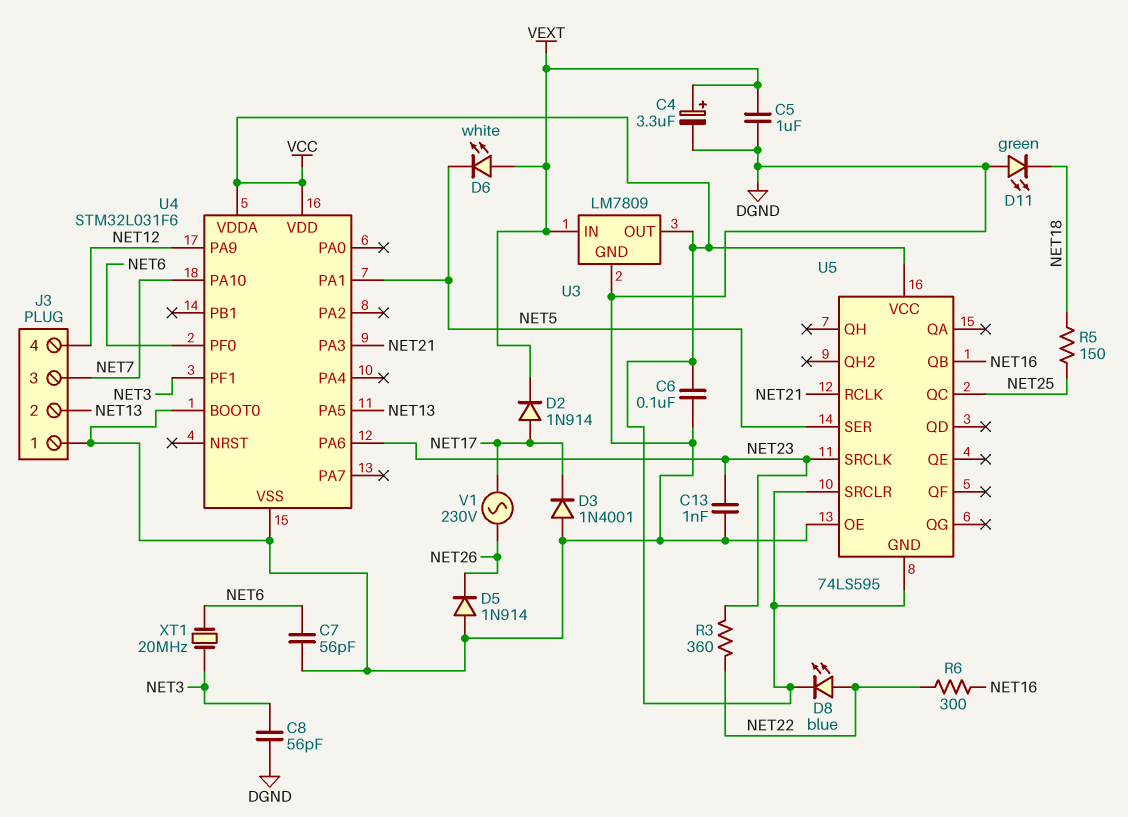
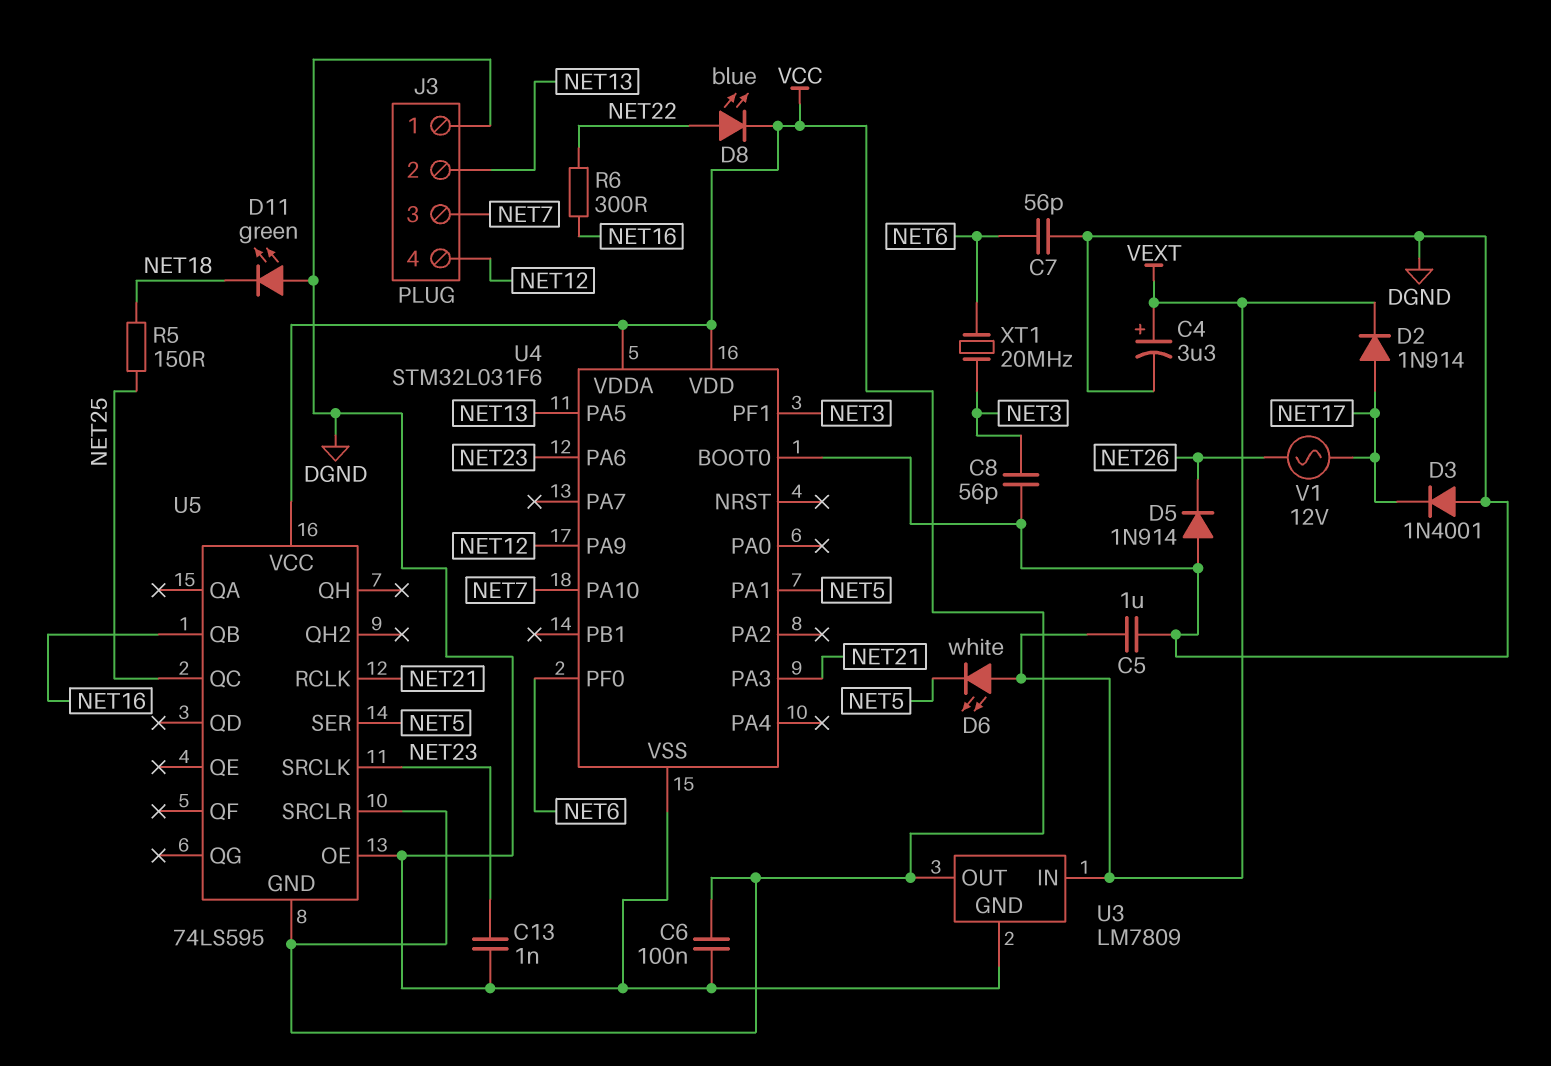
R3: 360 (NET22, NET23) -> none
V1: AC 230V (NET17, NET26) -> AC 12V (NET17, NET26)

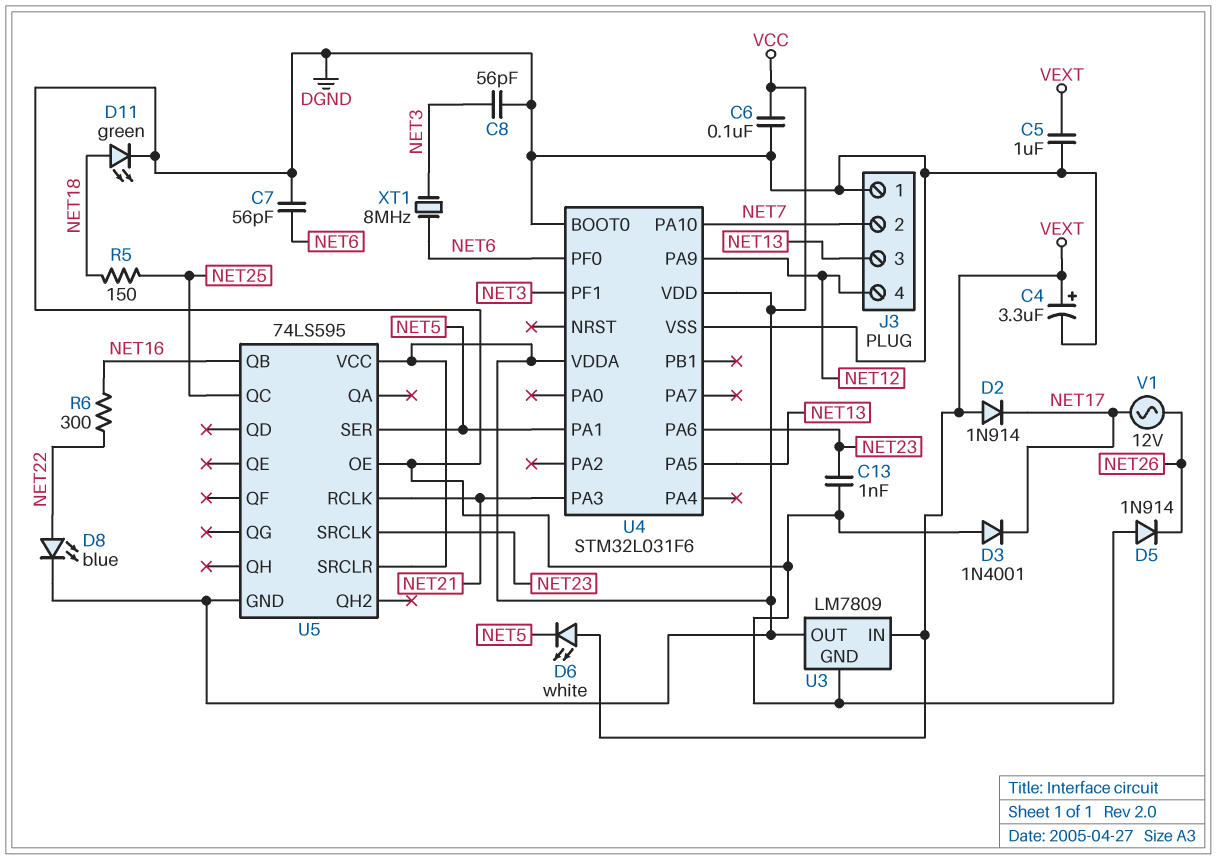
D2: diode 1N914 (A NET17, K VEXT) -> diode 1N914 (A VEXT, K NET17)
D11: LED green (A DGND, K NET18) -> LED green (A NET18, K DGND)
J3 pin 2: NET13 -> NET7
J3 pin 3: NET7 -> NET13
XT1: 20MHz (NET3, NET6) -> 8MHz (NET3, NET6)

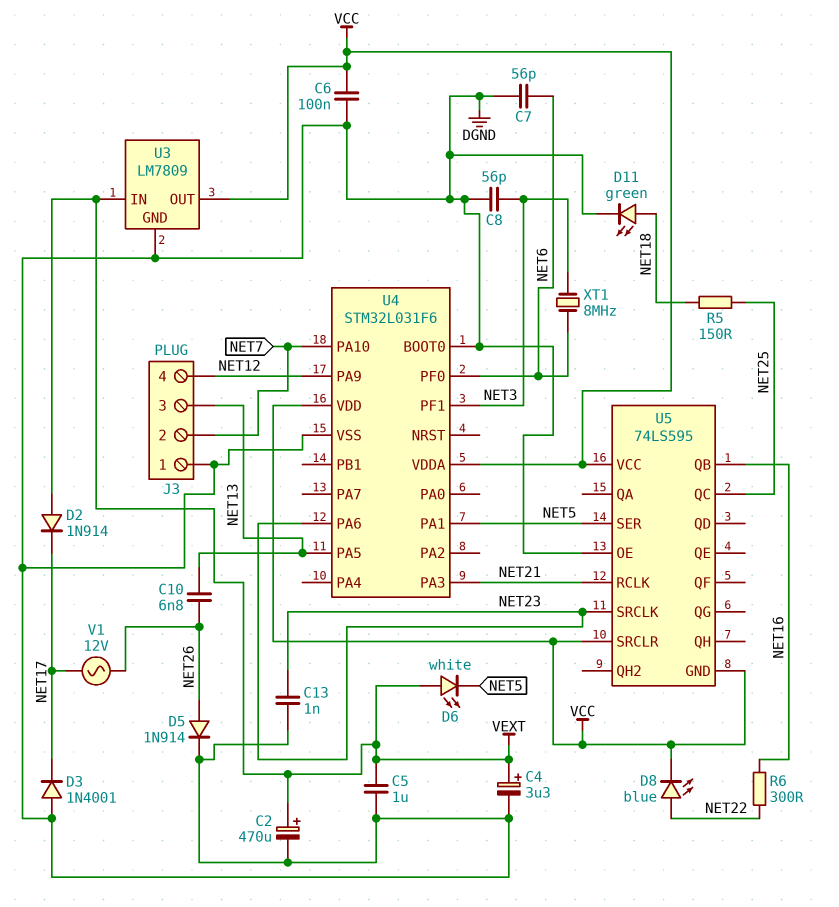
C2: none -> 470uF (plus VEXT, minus DGND)
C10: none -> 6.8nF (NET13, NET26)
D5: diode 1N914 (A DGND, K NET26) -> diode 1N914 (A NET26, K DGND)

